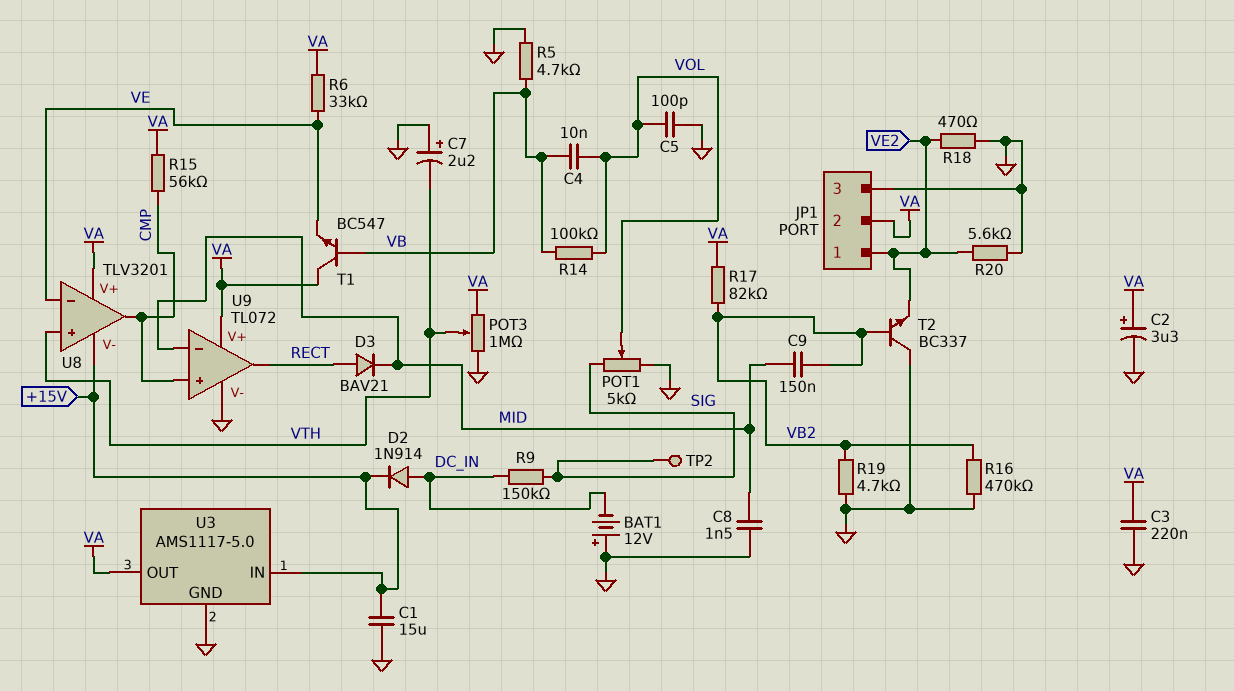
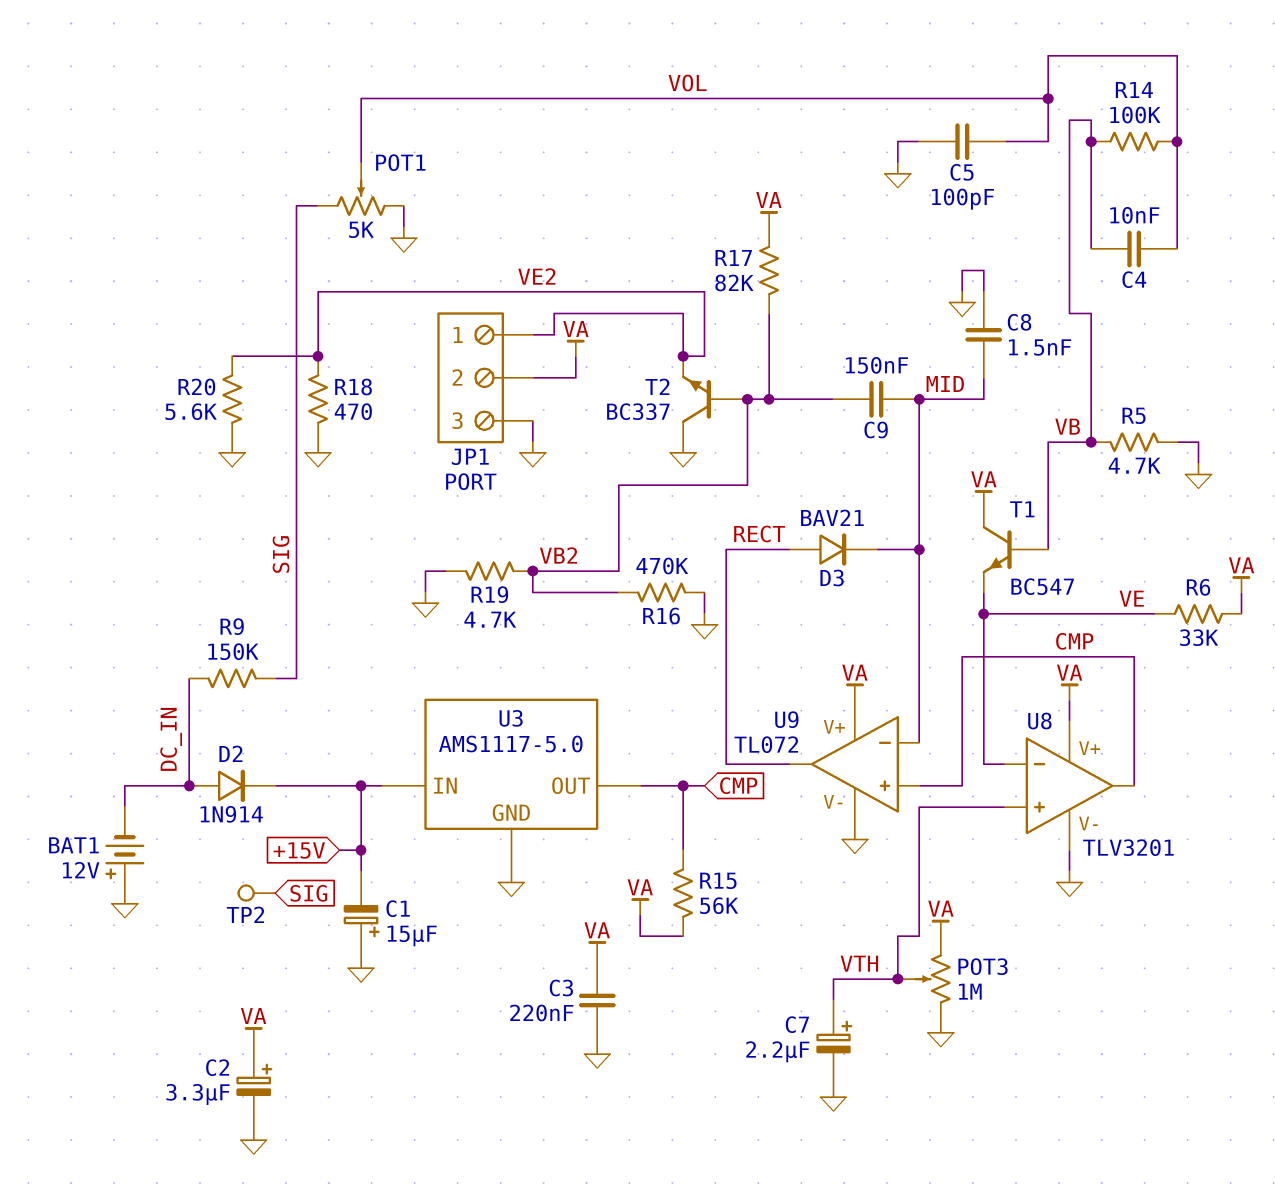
C1: 15uF (+15V, GND) -> 15uF (plus GND, minus +15V)
C7: 2.2uF (plus GND, minus VTH) -> 2.2uF (plus VTH, minus GND)
U3 pin OUT: VA -> CMP
U8 pin V-: +15V -> GND

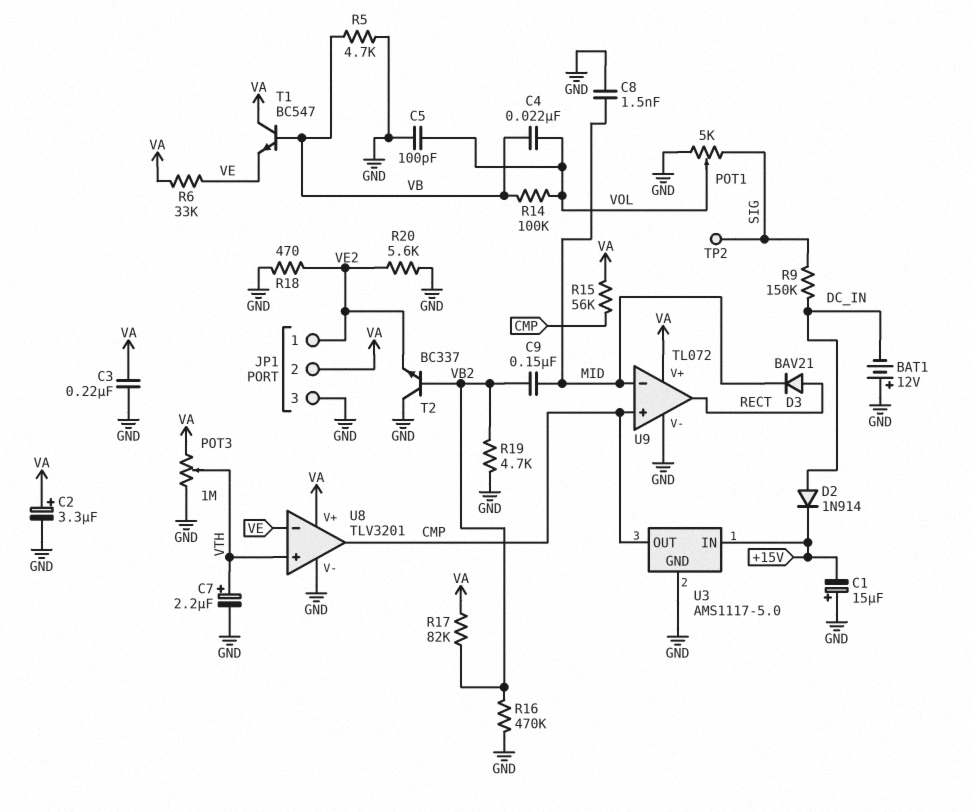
C4: 10nF (VB, VOL) -> 22nF (VB, VOL)

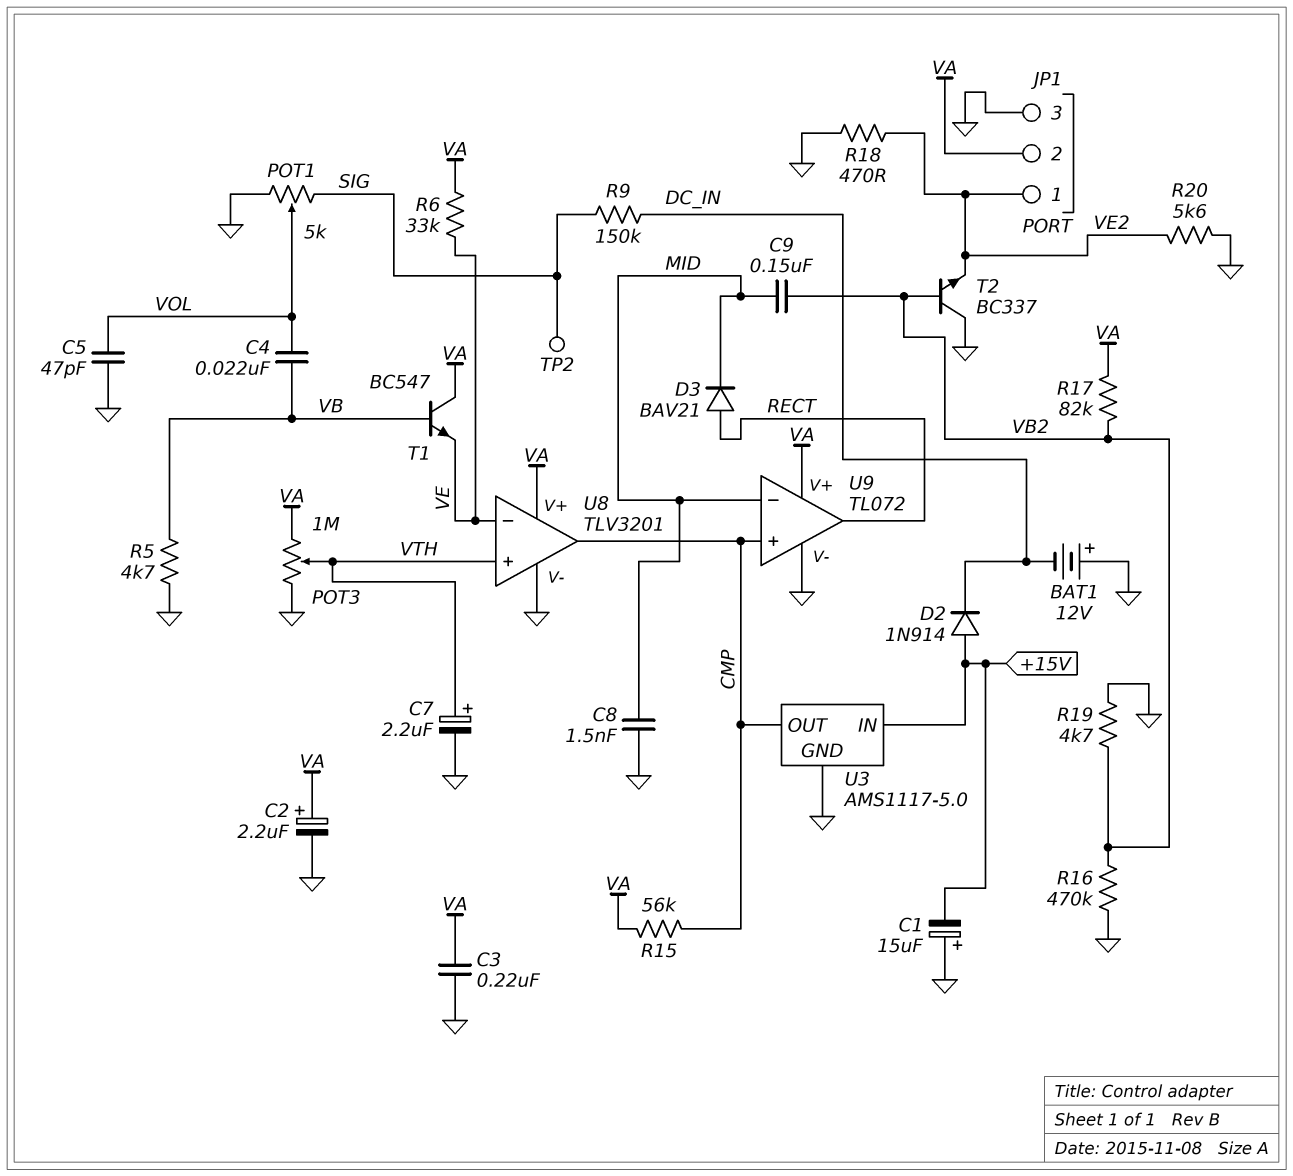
C2: 3.3uF (plus VA, minus GND) -> 2.2uF (plus VA, minus GND)
C5: 100pF (GND, VOL) -> 47pF (GND, VOL)
D2: diode 1N914 (A DC_IN, K +15V) -> diode 1N914 (A +15V, K DC_IN)
R14: 100k (VB, VOL) -> none

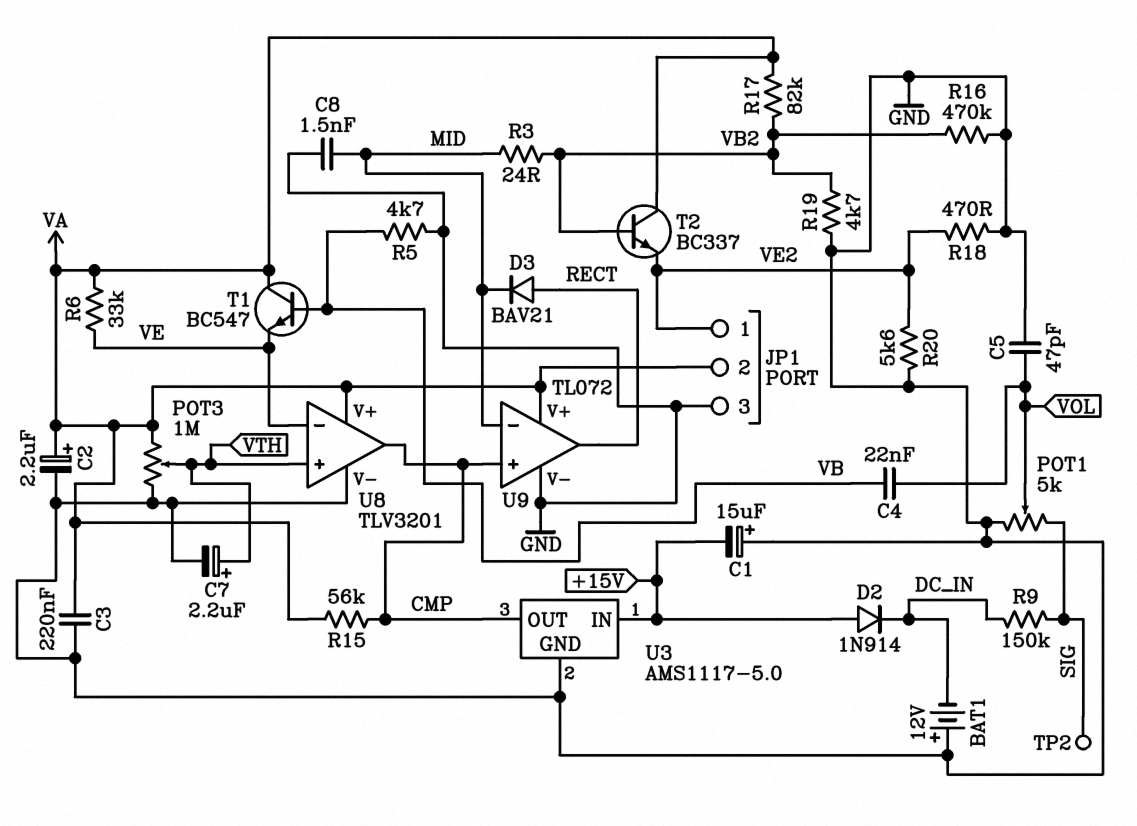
C9: 150nF (MID, VB2) -> none
R3: none -> 24 (MID, VB2)
T2: NPN BC337 (B VB2, C GND, E VE2) -> NPN BC337 (B VB2, C VA, E VE2)

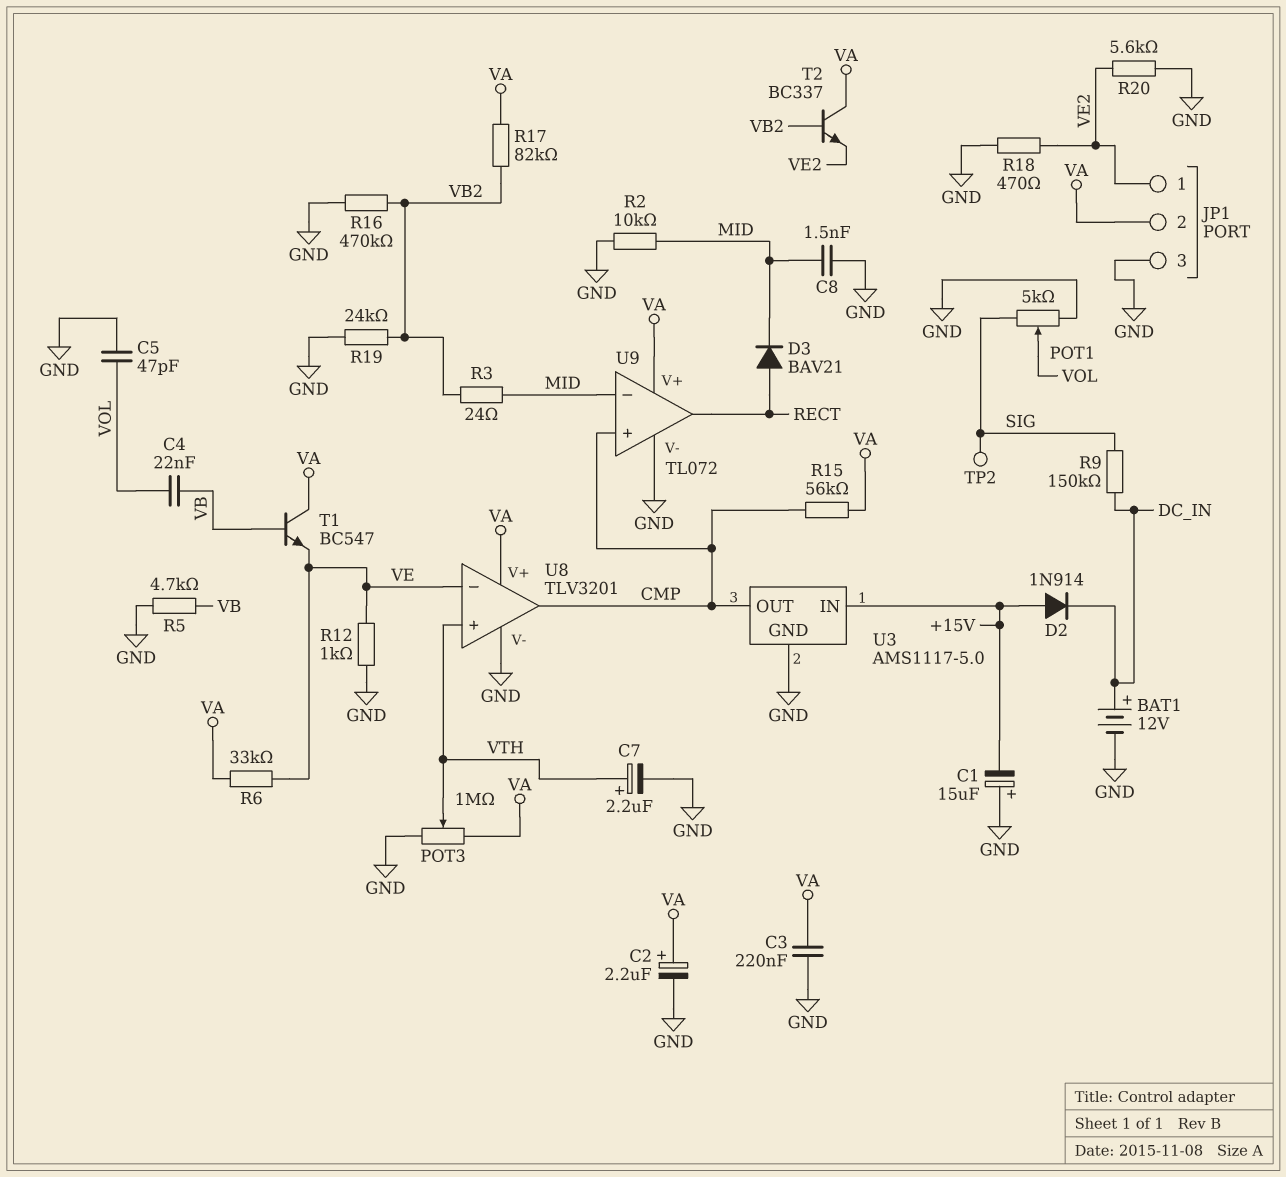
BAT1: 12V (plus GND, minus DC_IN) -> 12V (plus DC_IN, minus GND)
R2: none -> 10k (GND, MID)
R12: none -> 1k (GND, VE)
R19: 4.7k (GND, VB2) -> 24k (GND, VB2)

